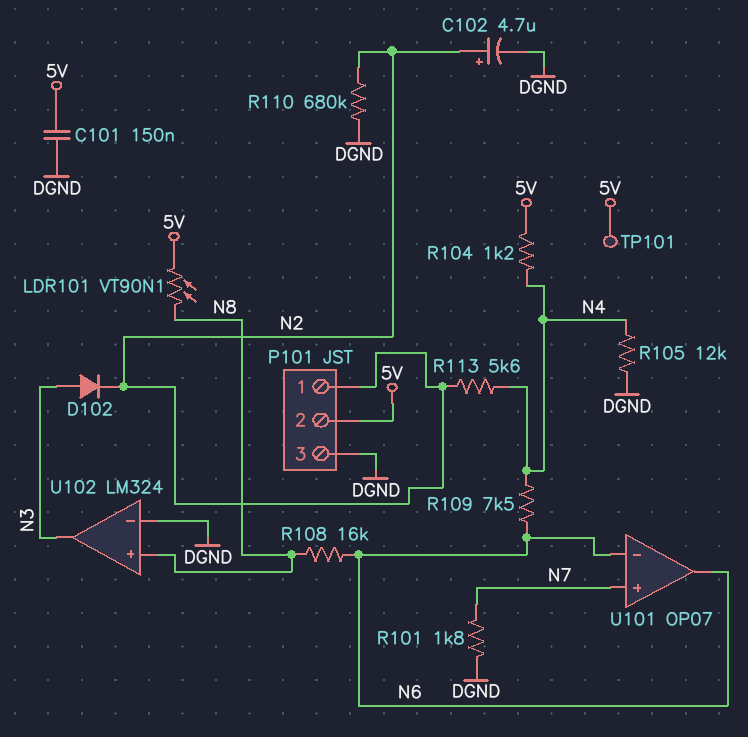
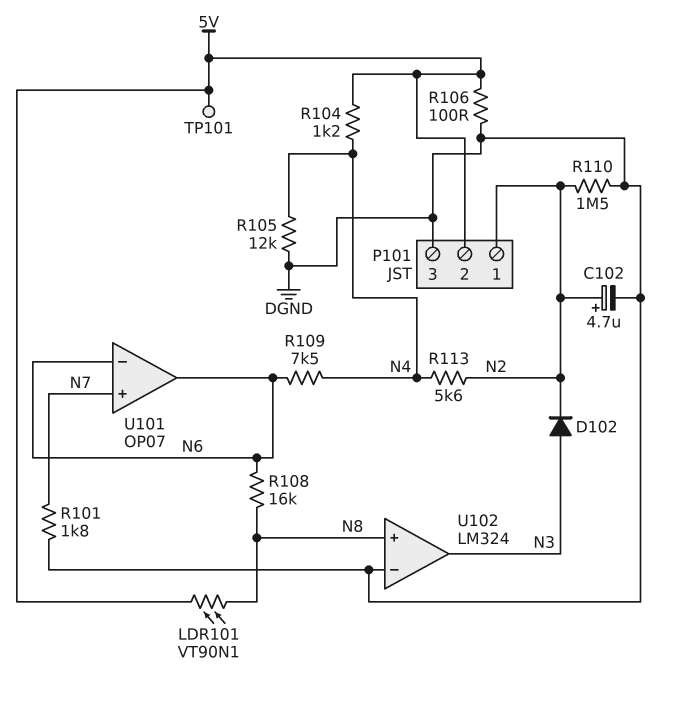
C101: 150nF (5V, DGND) -> none
R106: none -> 100 (5V, DGND)
R110: 680k (DGND, N2) -> 1.5M (DGND, N2)

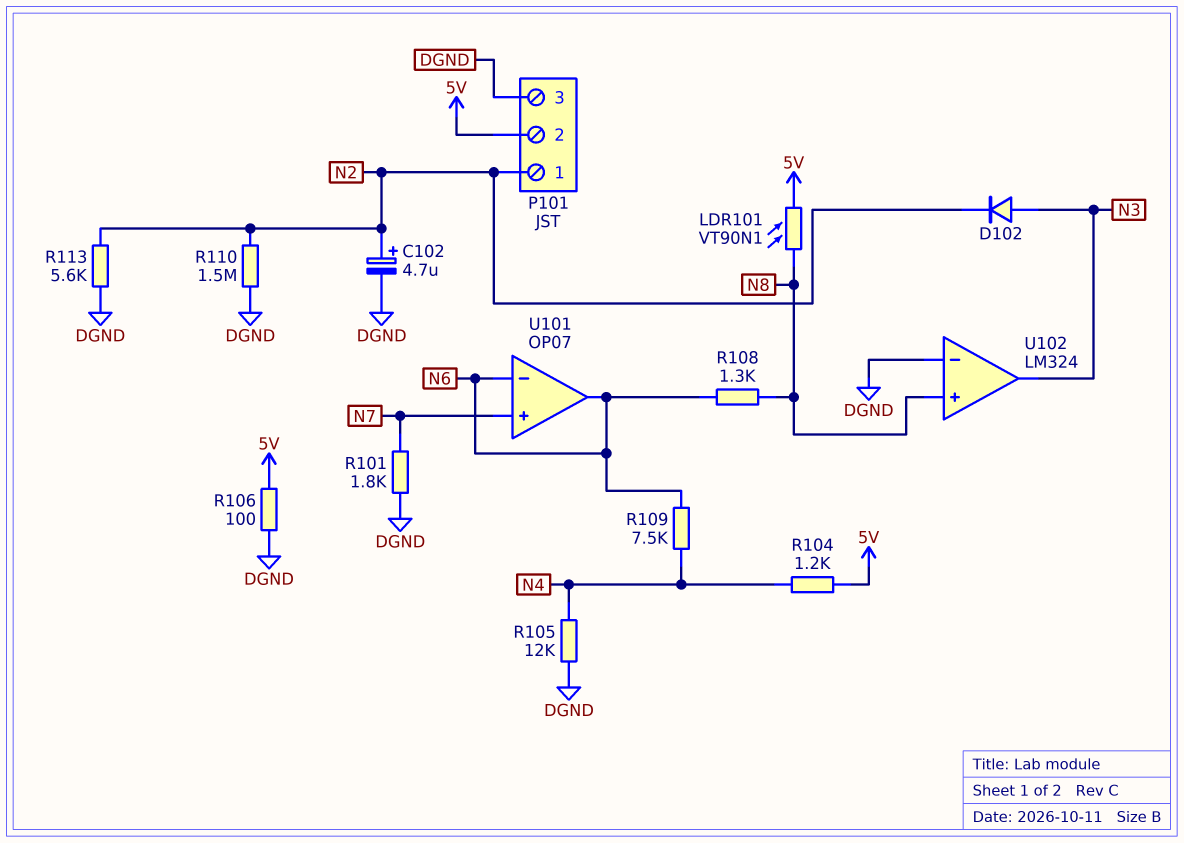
R108: 16k (N6, N8) -> 1.3k (N6, N8)
R113: 5.6k (N2, N4) -> 5.6k (DGND, N2)
TP101: test point (5V) -> none

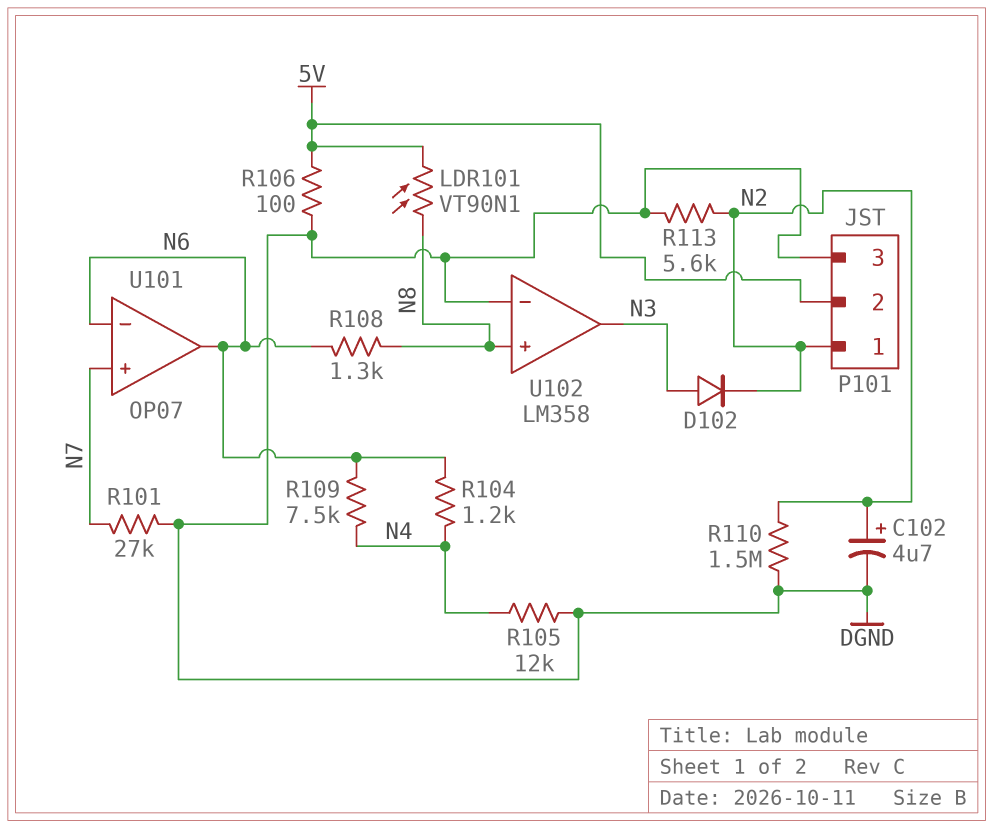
R101: 1.8k (DGND, N7) -> 27k (DGND, N7)
R104: 1.2k (5V, N4) -> 1.2k (N4, N6)
U102: LM324 -> LM358

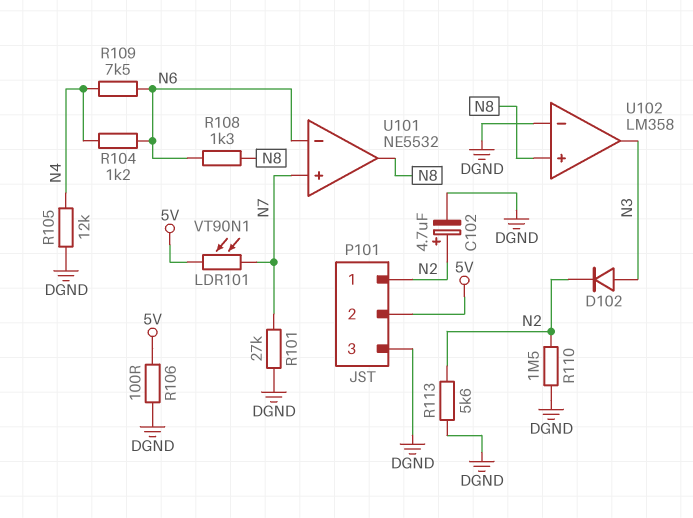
LDR101: VT90N1 (5V, N8) -> VT90N1 (5V, N7)
U101: OP07 -> NE5532
U101 pin out: N6 -> N8

